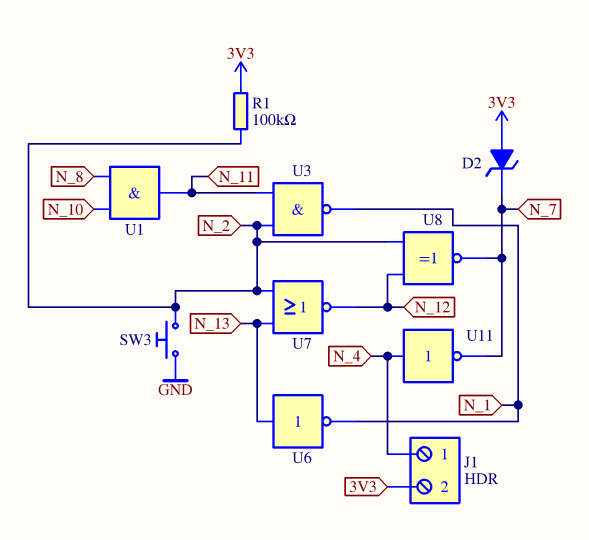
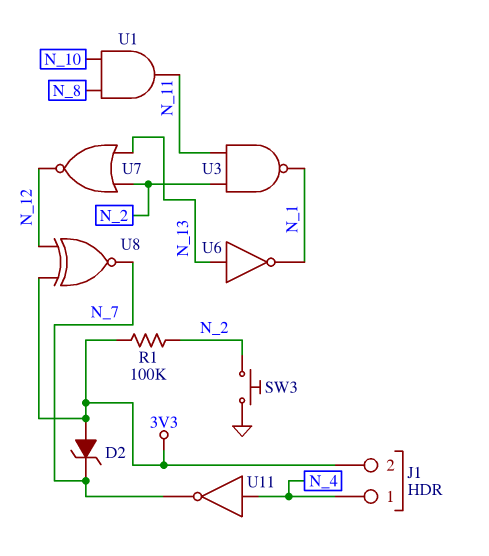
U8: XNOR (in N_2, in N_12, out N_7) -> XNOR (in 3V3, in N_12, out N_7)

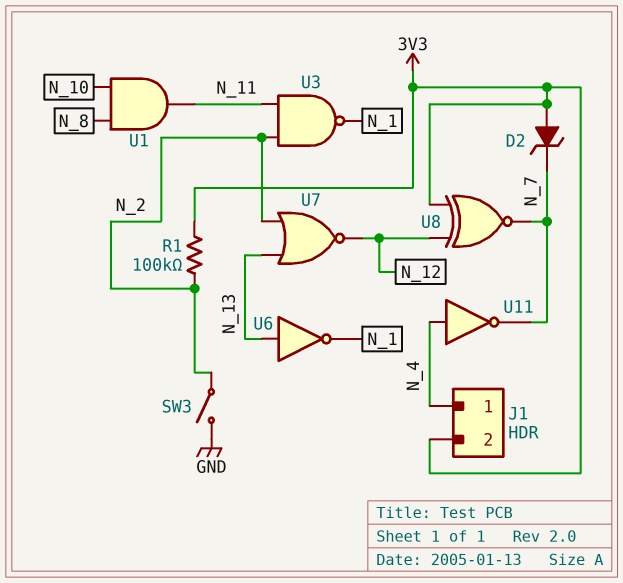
SW3: button (GND, N_2) -> switch (GND, N_2)

